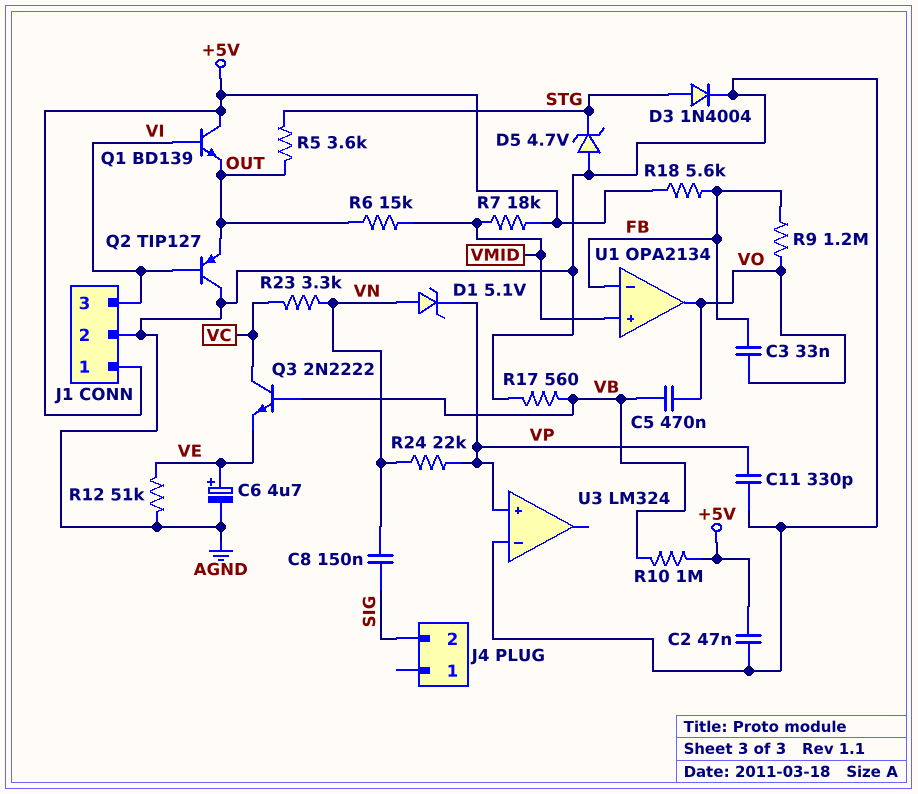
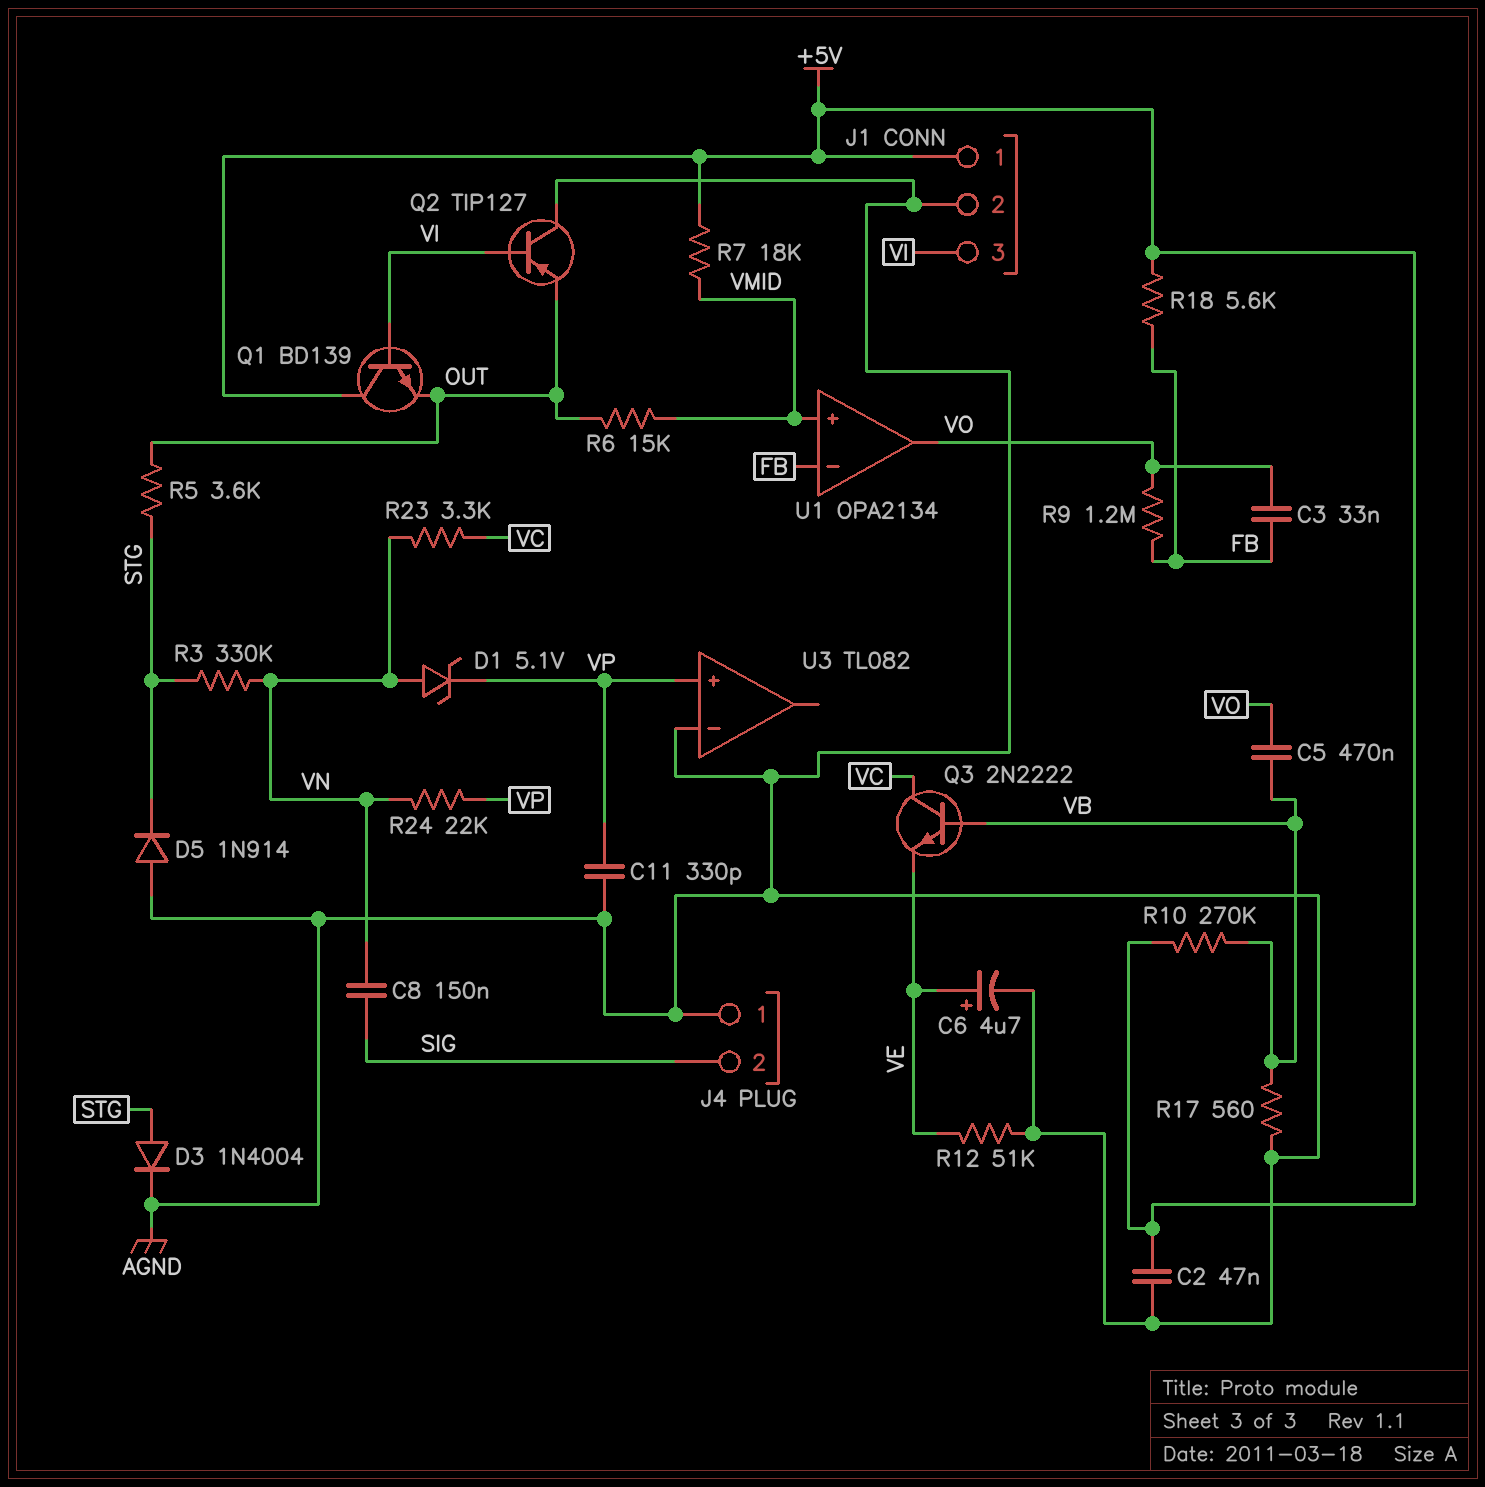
D5: zener 4.7V (A AGND, K STG) -> diode 1N914 (A AGND, K STG)
J4 pin 1: none -> AGND
R3: none -> 330k (STG, VN)
R10: 1M (+5V, VB) -> 270k (+5V, VB)
U3: LM324 -> TL082

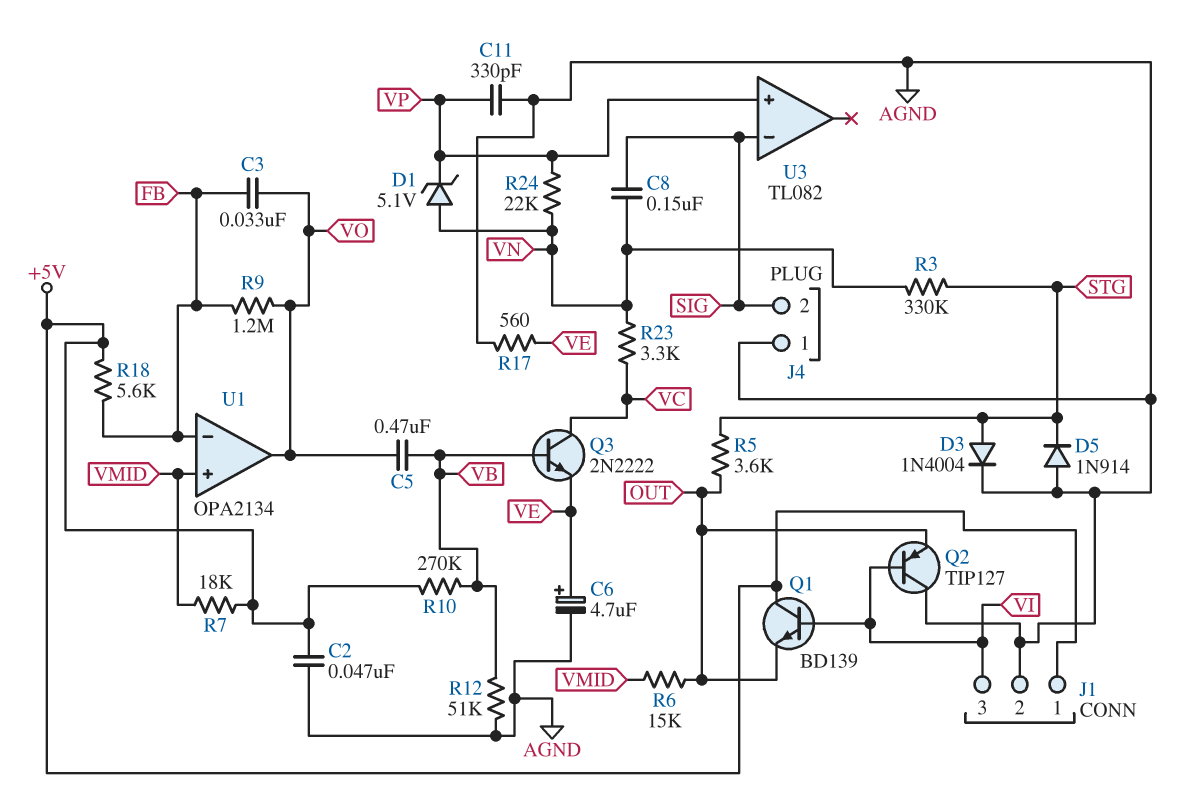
R12: 51k (AGND, VE) -> 51k (AGND, VB)
R17: 560 (AGND, VB) -> 560 (AGND, VE)
U3 pin in-: AGND -> SIG

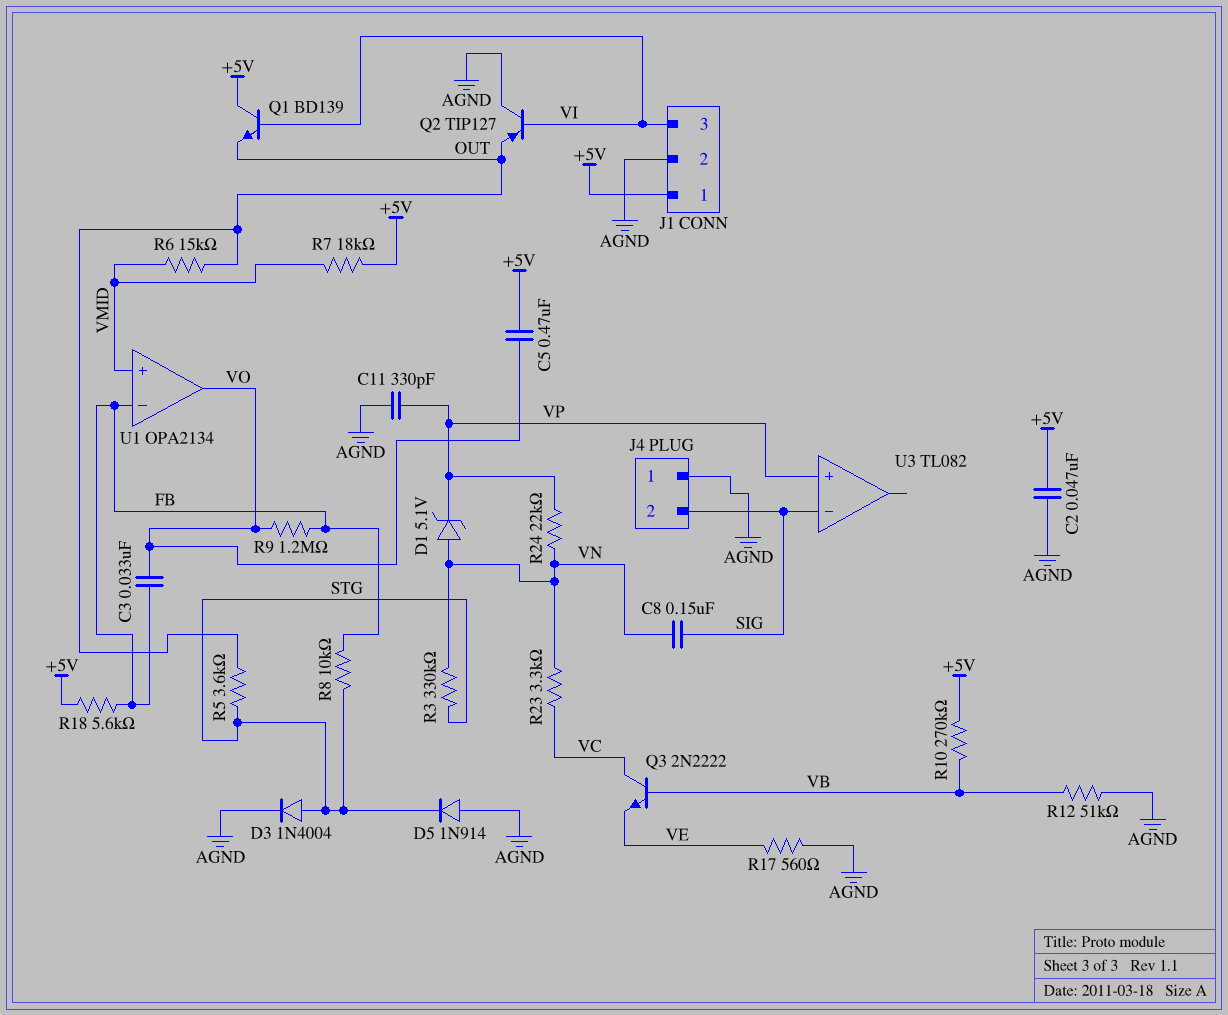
C5: 470nF (VB, VO) -> 470nF (+5V, VO)
C6: 4.7uF (plus VE, minus AGND) -> none
R8: none -> 10k (FB, STG)

